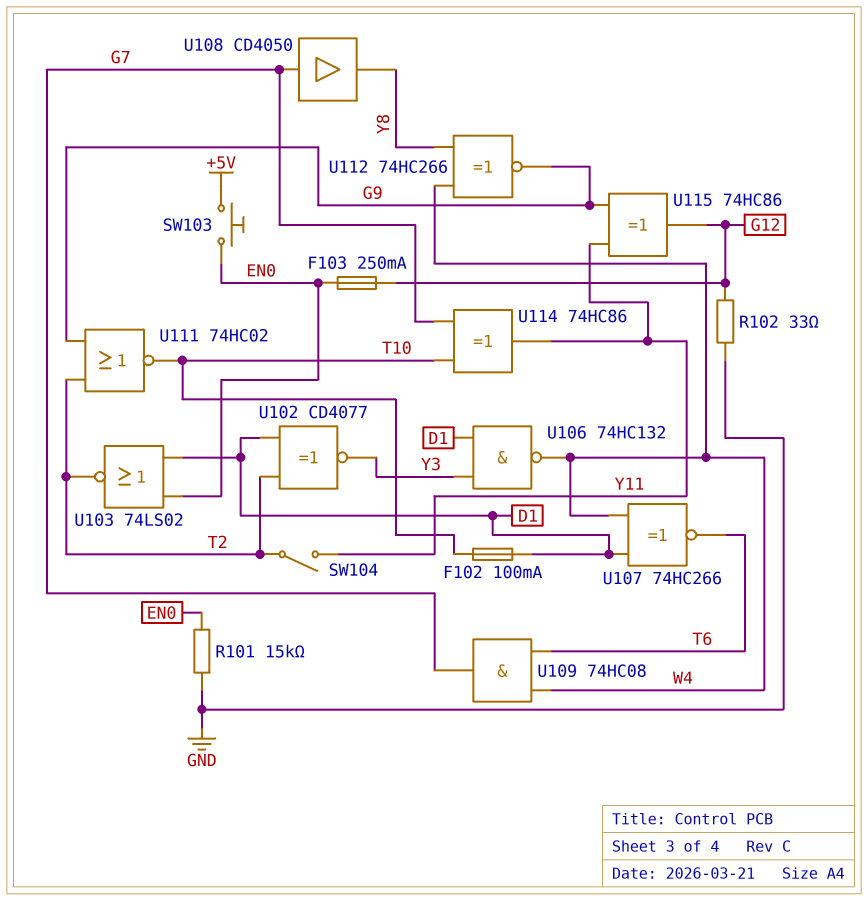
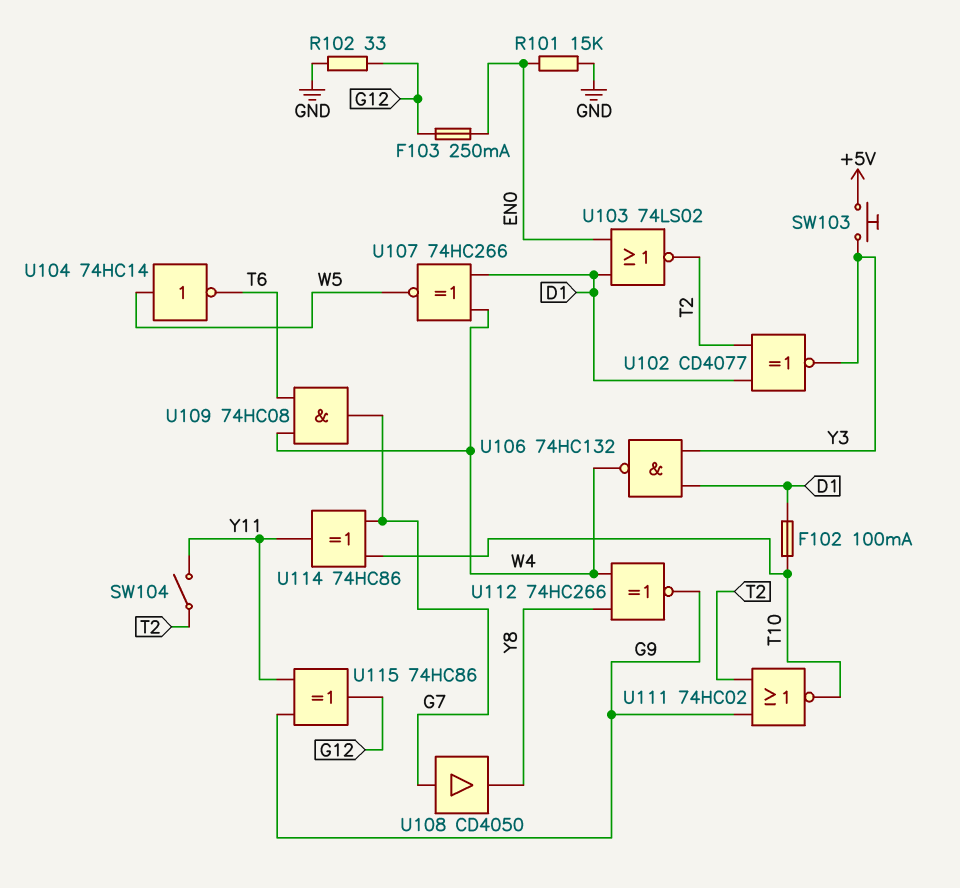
SW103: button (+5V, EN0) -> button (+5V, Y3)
U104: none -> NOT 74HC14 (in W5, out T6)
U107: XNOR 74HC266 (in D1, in W4, out T6) -> XNOR 74HC266 (in D1, in W4, out W5)

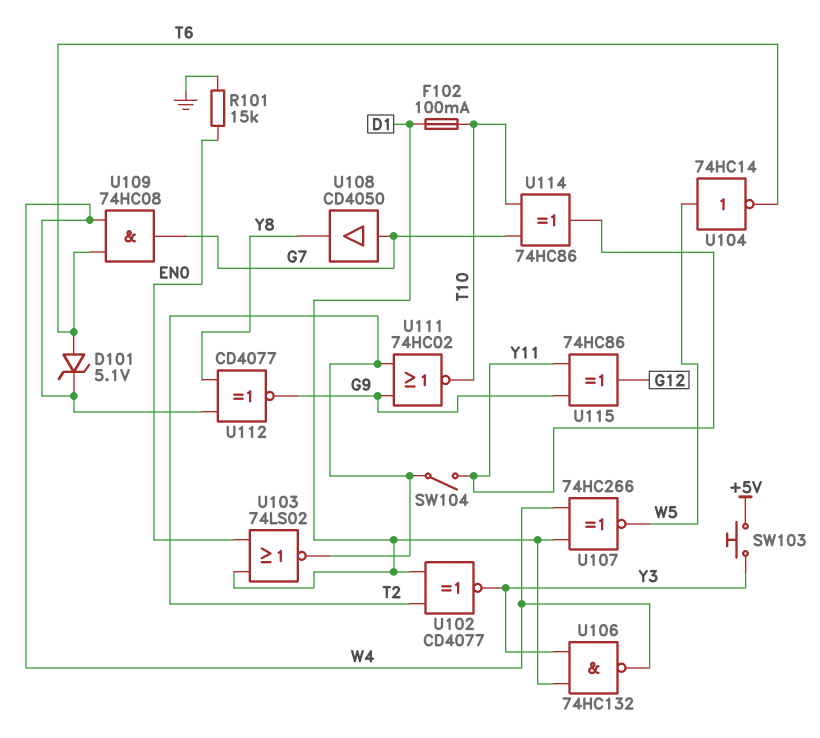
D101: none -> zener 5.1V (A T6, K W4)
F103: 250mA (EN0, G12) -> none
R102: 33 (G12, GND) -> none
U112: XNOR 74HC266 (in W4, in Y8, out G9) -> XNOR CD4077 (in W4, in Y8, out G9)

